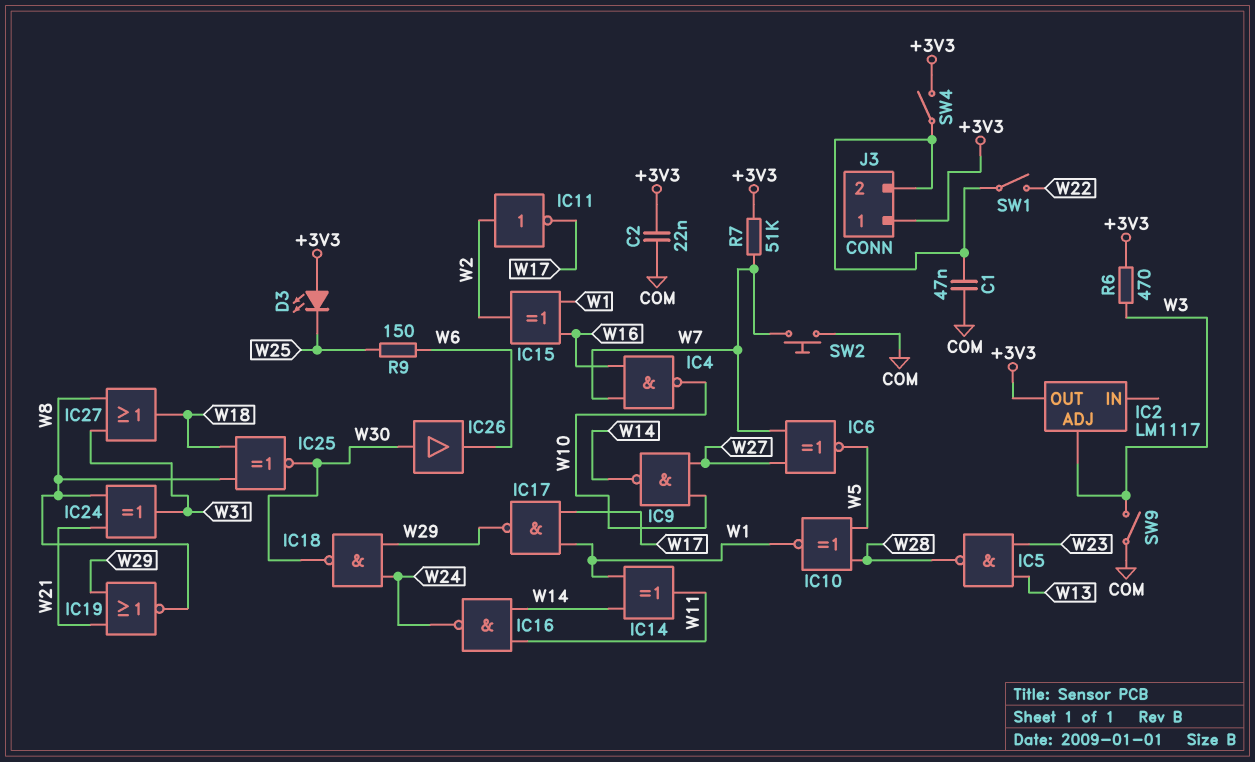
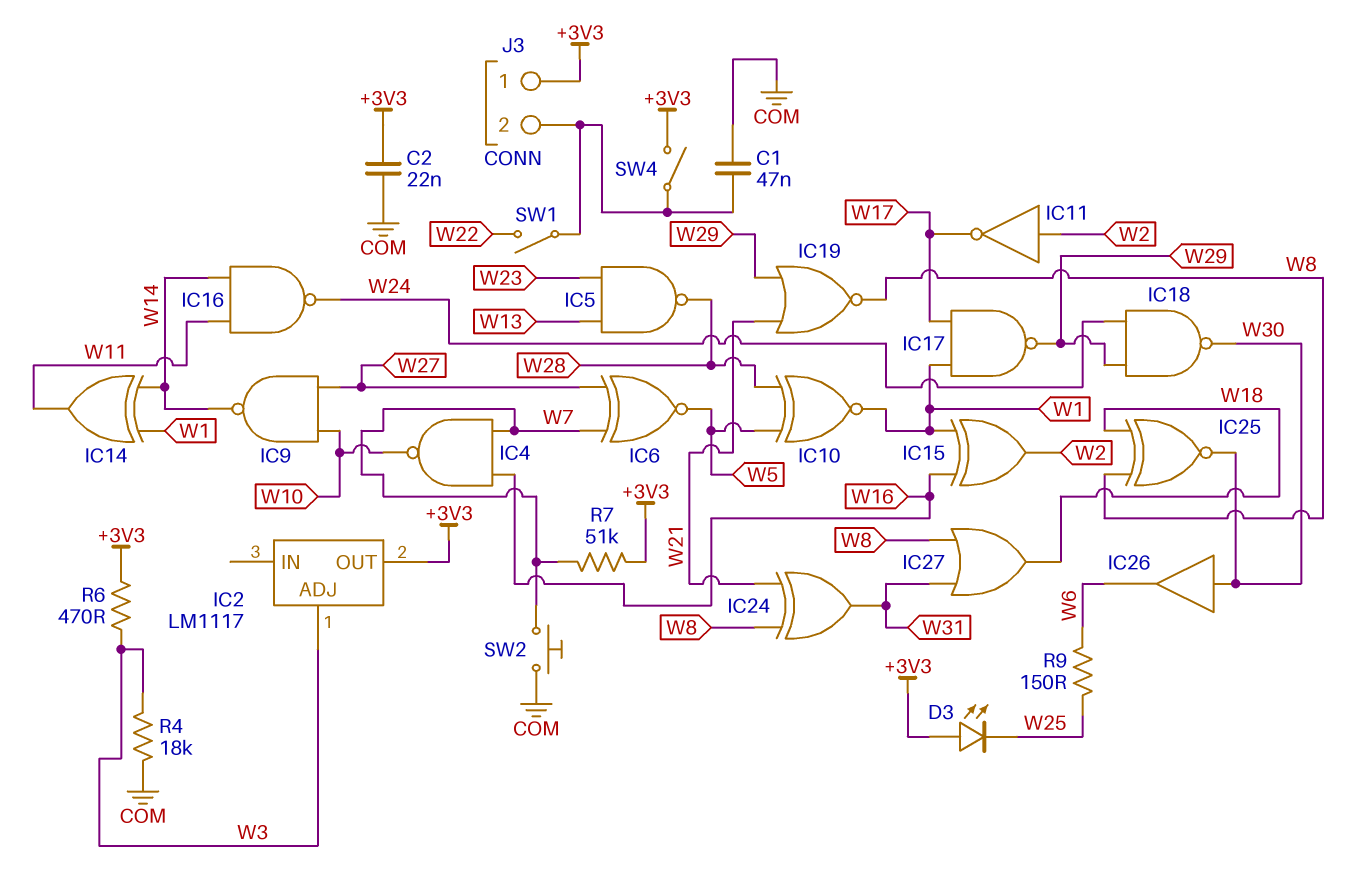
R4: none -> 18k (COM, W3)
SW9: switch (COM, W3) -> none

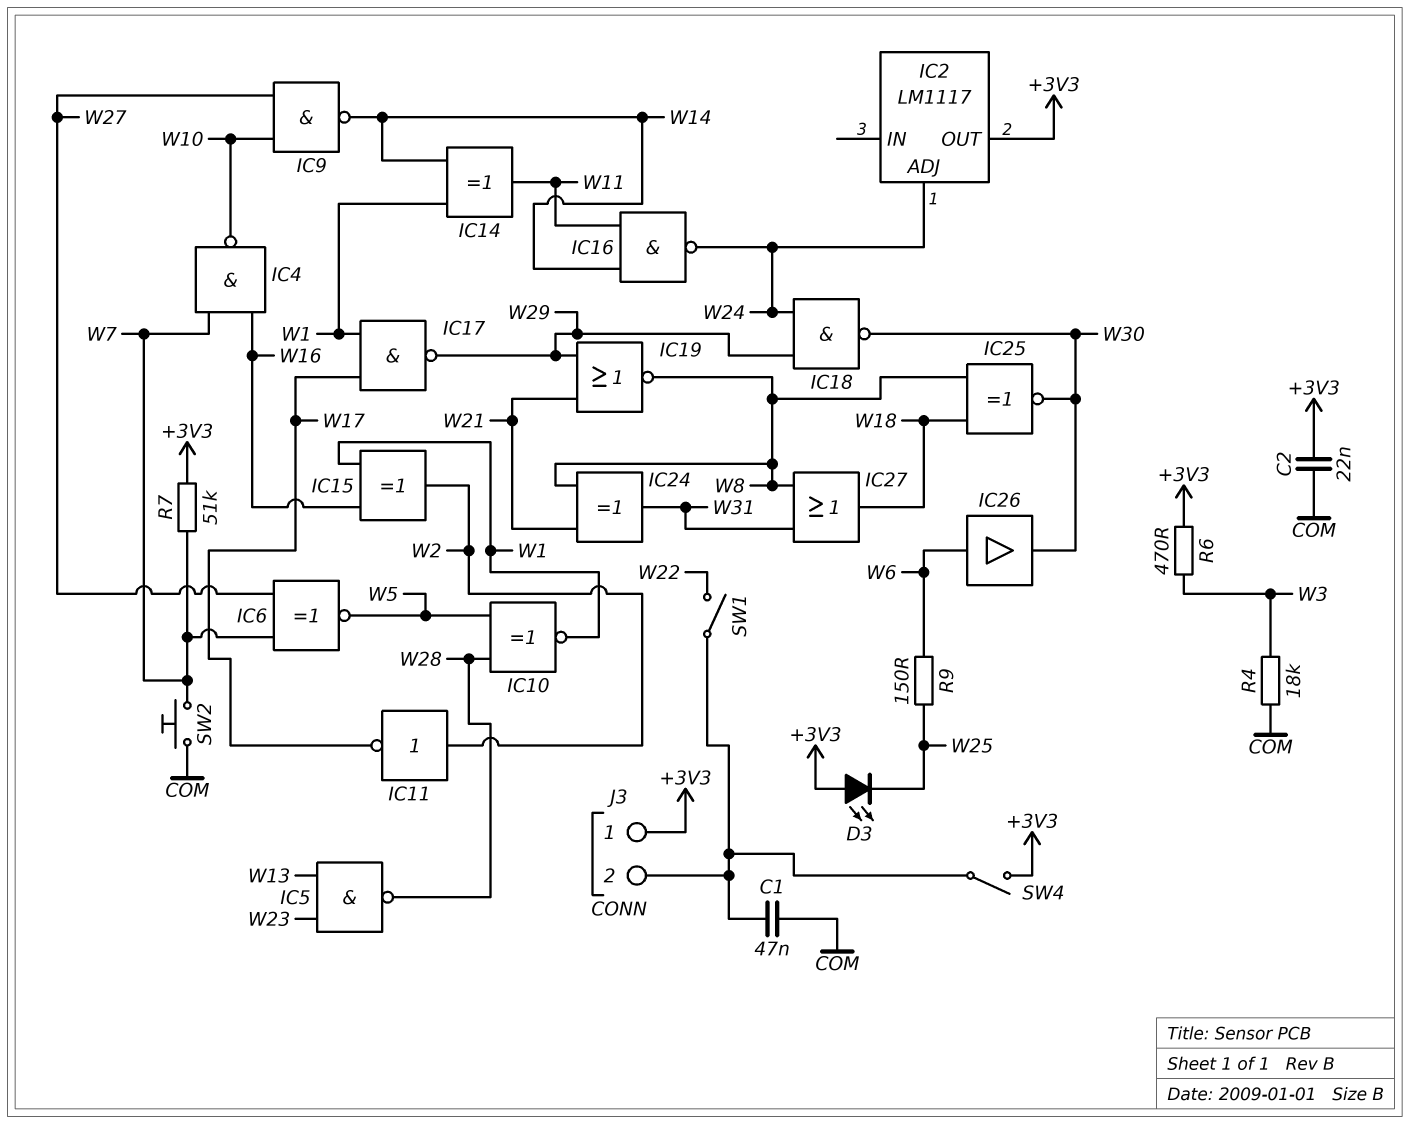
IC2 pin ADJ: W3 -> W24
IC26: buffer (in W30, out W6) -> buffer (in W6, out W30)

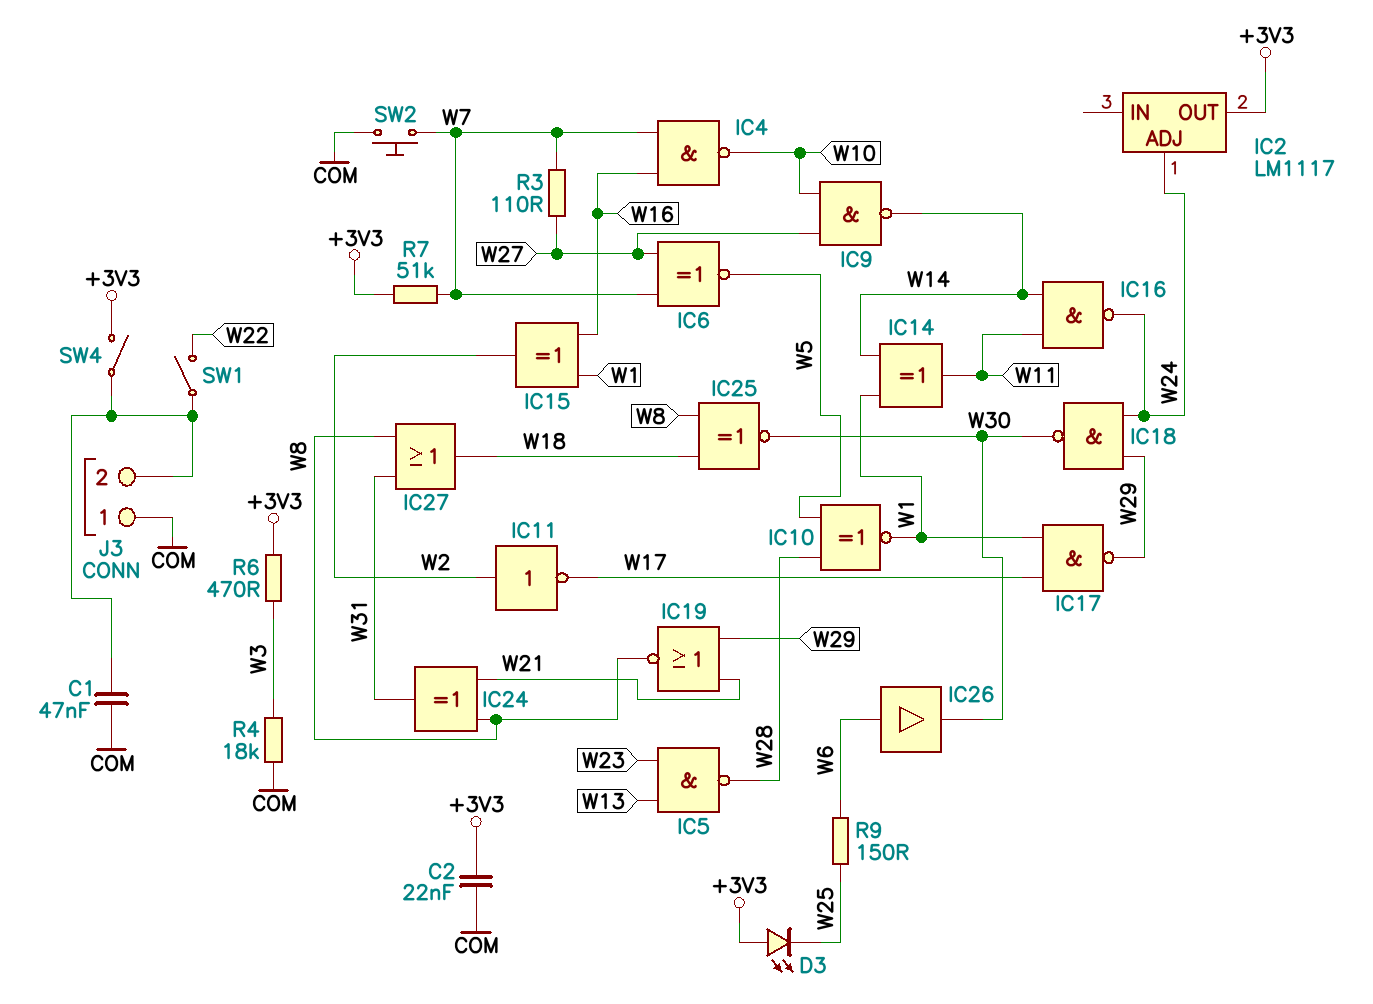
J3 pin 1: +3V3 -> COM
R3: none -> 110 (W7, W27)

